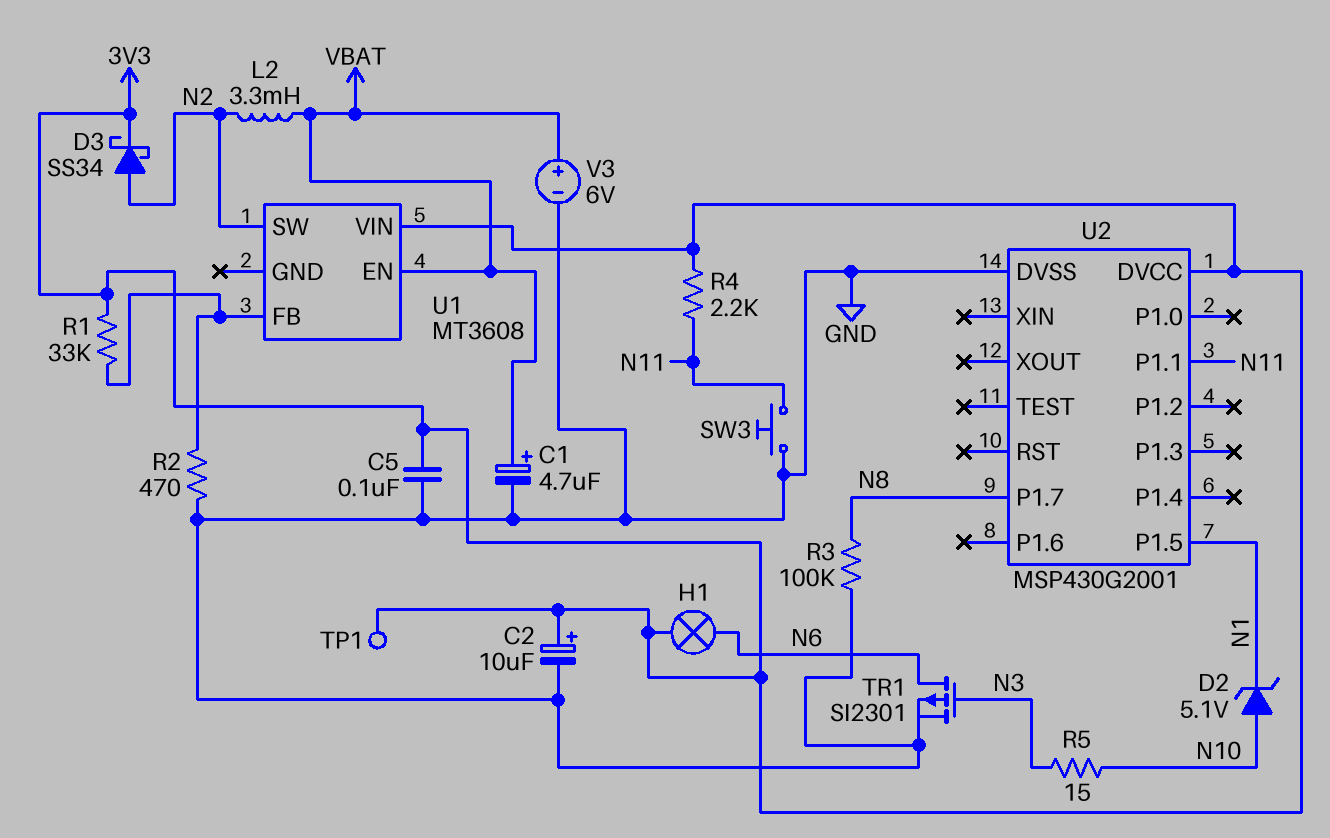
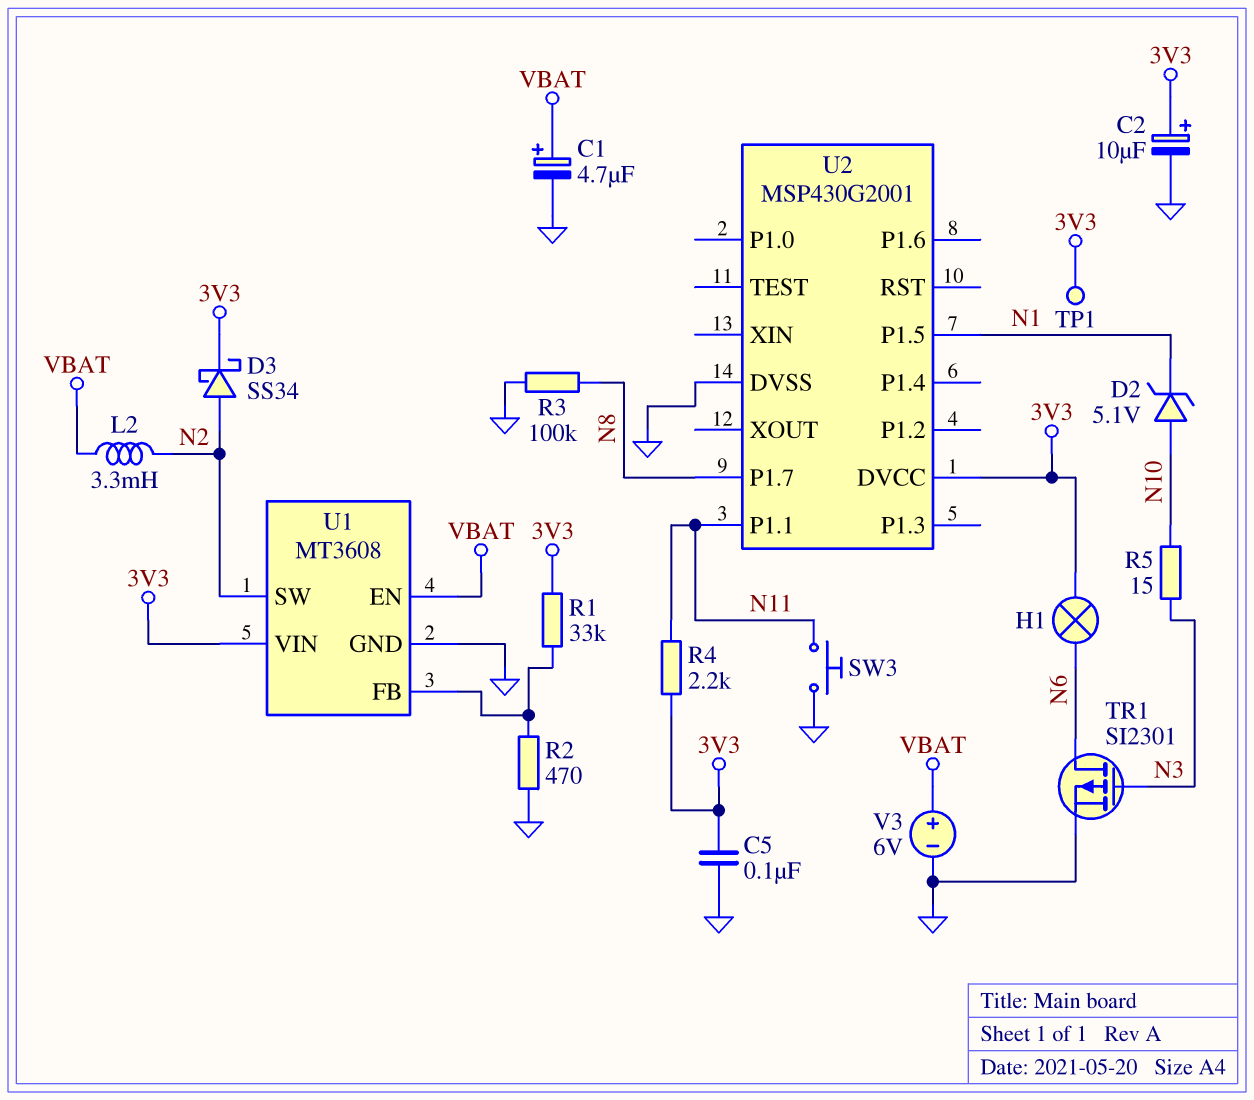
U1 pin GND: none -> GND

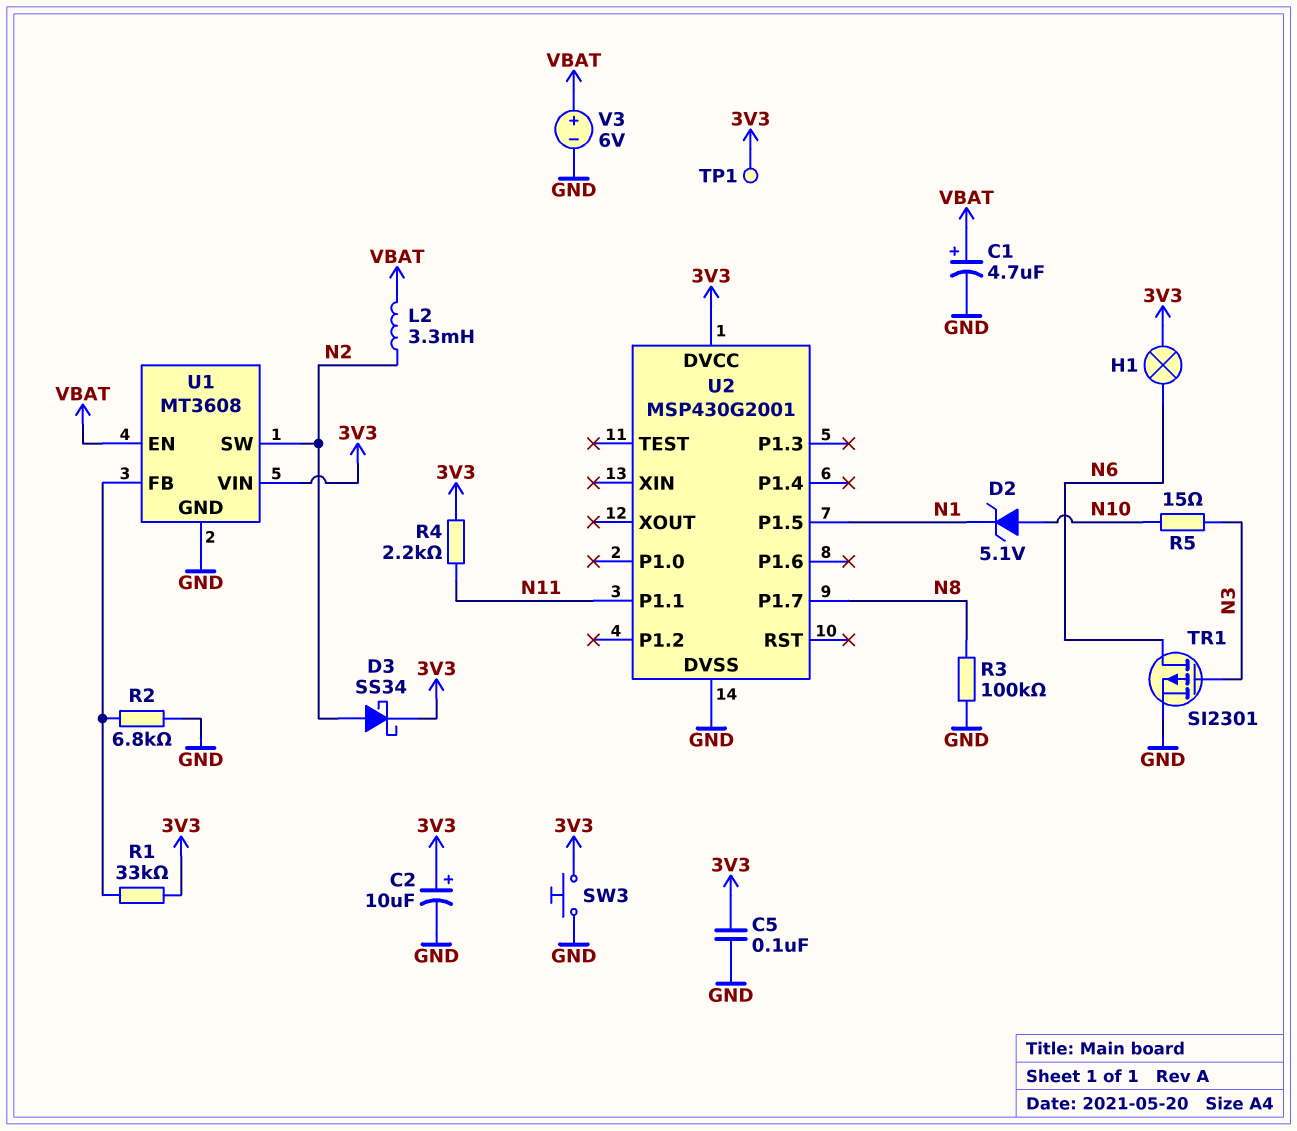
R2: 470 (GND, U1/FB) -> 6.8k (GND, U1/FB)
SW3: button (GND, N11) -> button (3V3, GND)

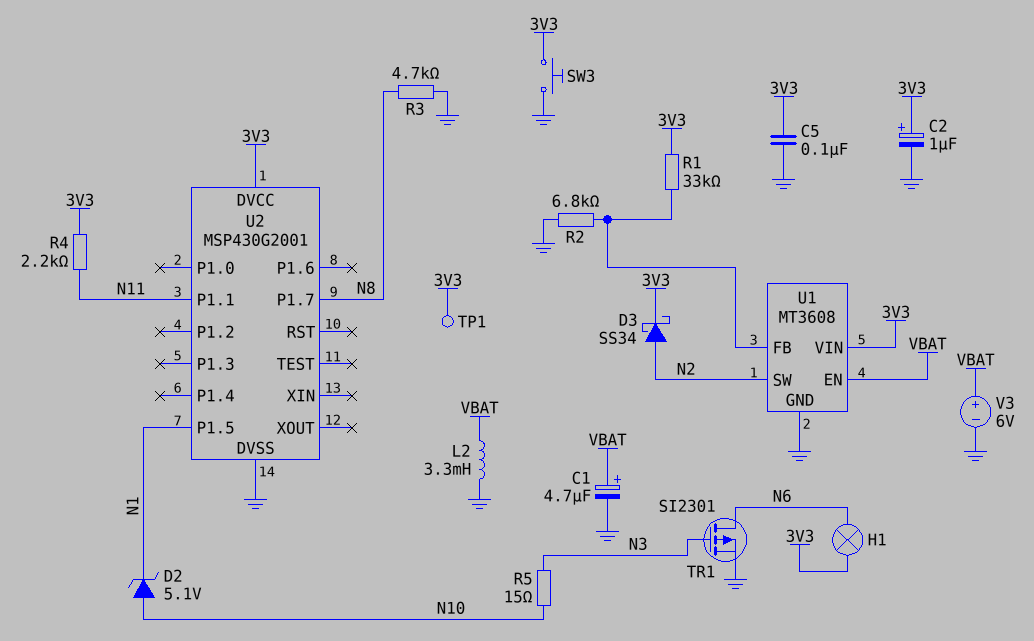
C2: 10uF (plus 3V3, minus GND) -> 1uF (plus 3V3, minus GND)
L2: 3.3mH (N2, VBAT) -> 3.3mH (GND, VBAT)
R3: 100k (GND, N8) -> 4.7k (GND, N8)

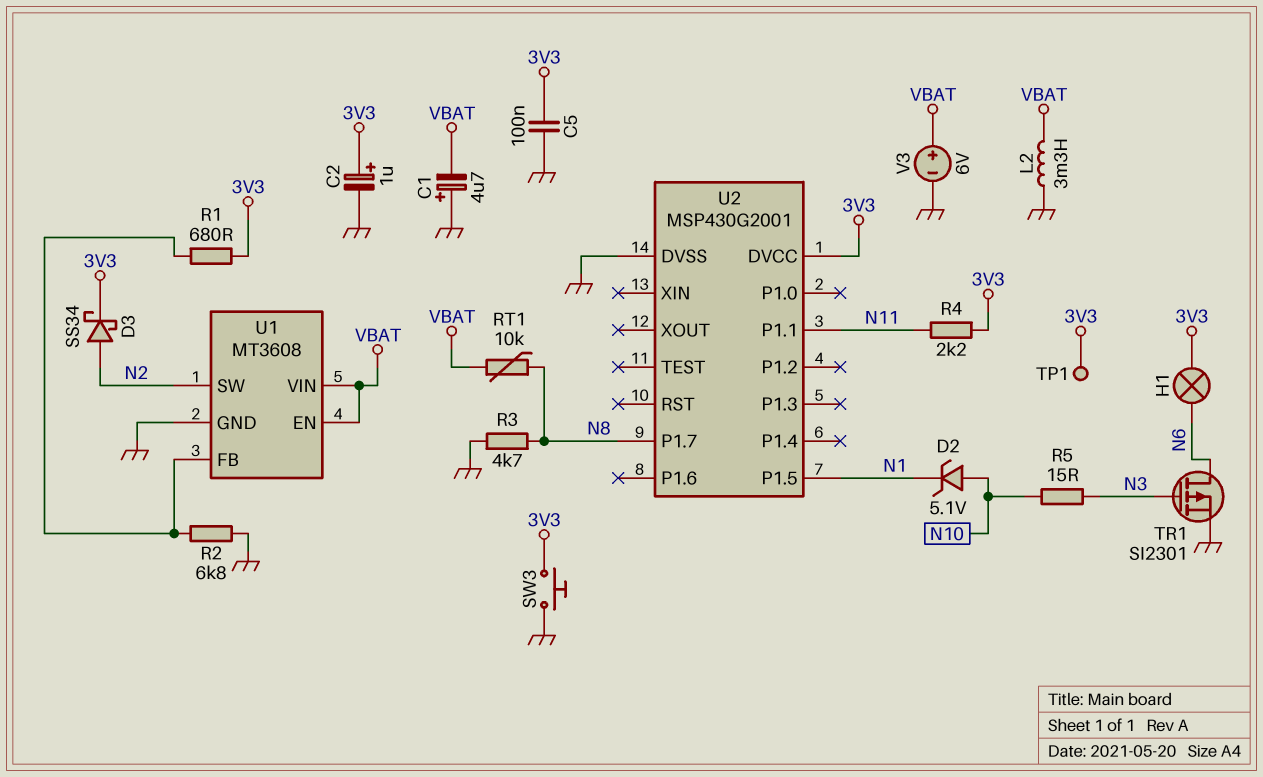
C1: 4.7uF (plus VBAT, minus GND) -> 4.7uF (plus GND, minus VBAT)
R1: 33k (3V3, U1/FB) -> 680 (3V3, U1/FB)
RT1: none -> 10k (N8, VBAT)
U1 pin VIN: 3V3 -> VBAT

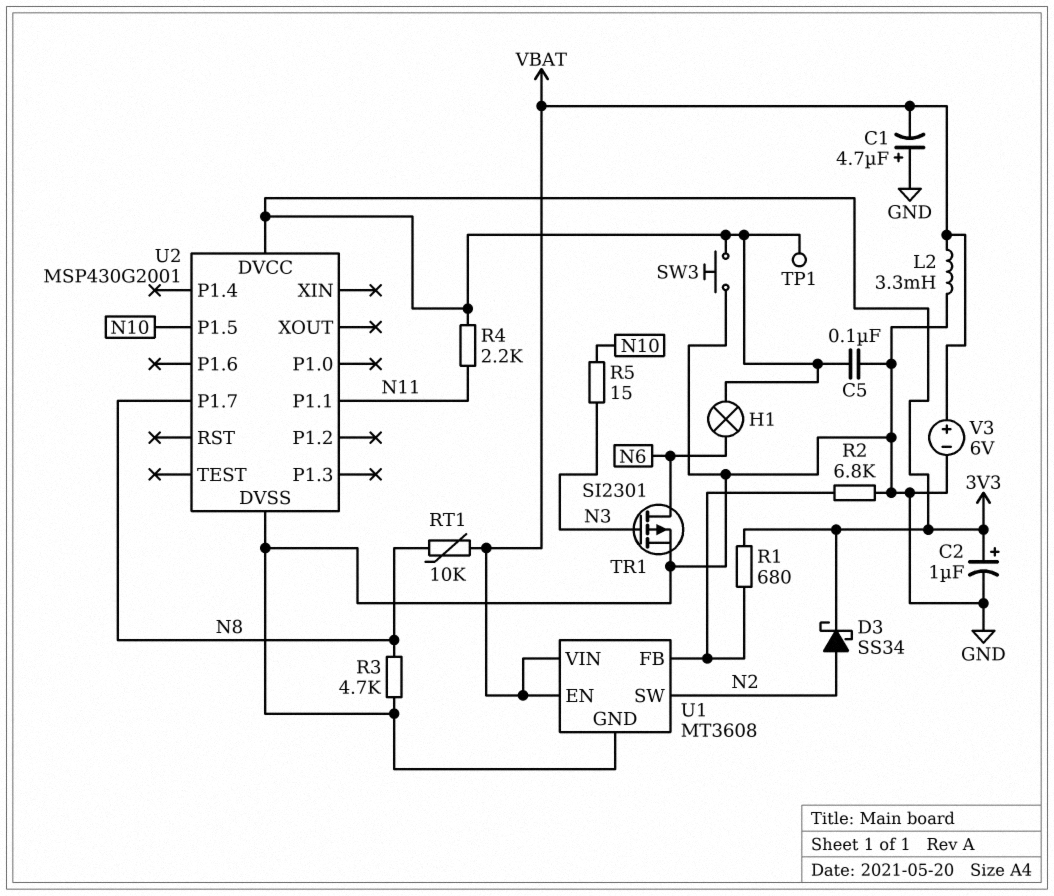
D2: zener 5.1V (A N10, K N1) -> none
U2 pin P1.5: N1 -> N10

